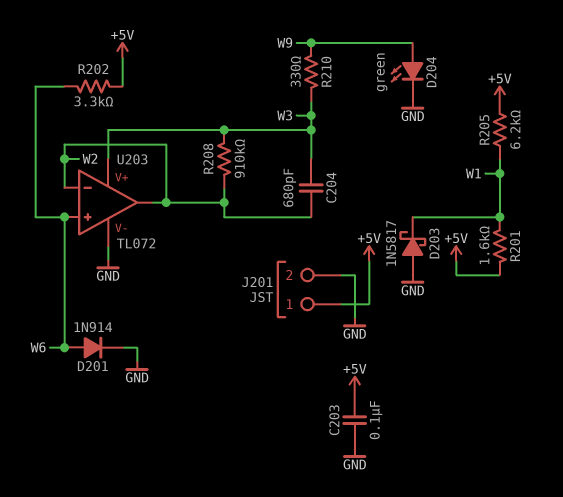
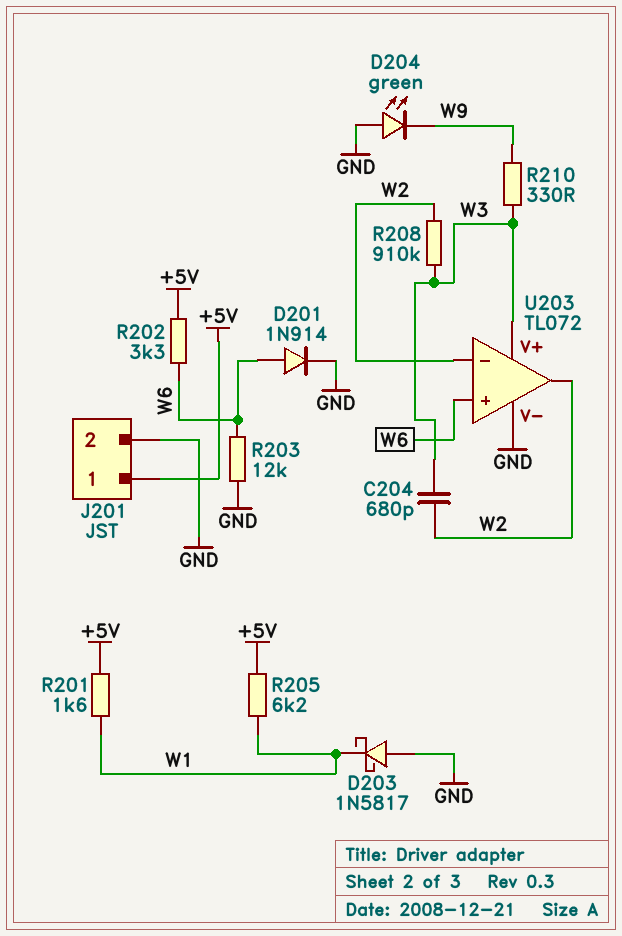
C203: 100nF (+5V, GND) -> none
D204: LED green (A W9, K GND) -> LED green (A GND, K W9)
R203: none -> 12k (GND, W6)

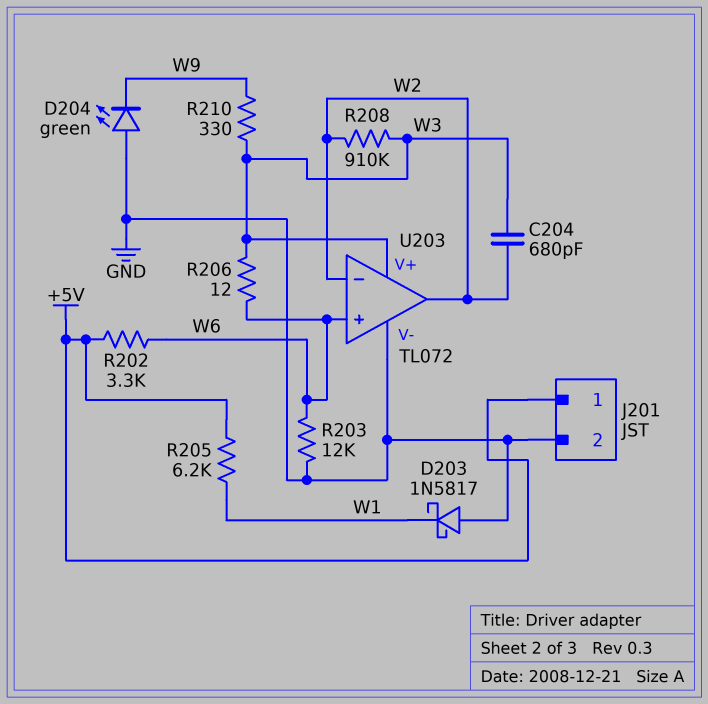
D201: diode 1N914 (A W6, K GND) -> none
R201: 1.6k (+5V, W1) -> none
R206: none -> 12 (W3, W6)

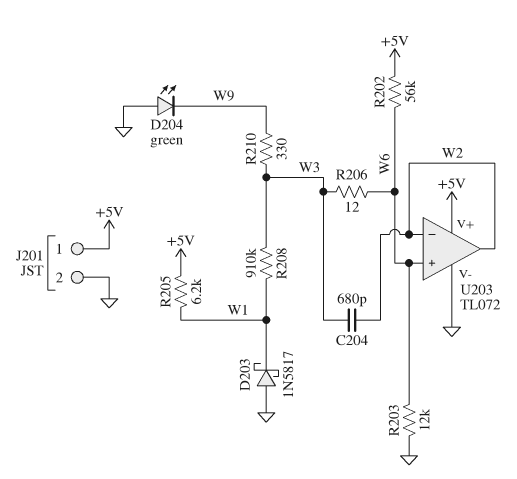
R202: 3.3k (+5V, W6) -> 56k (+5V, W6)
R208: 910k (W2, W3) -> 910k (W1, W3)
U203 pin V+: W3 -> +5V

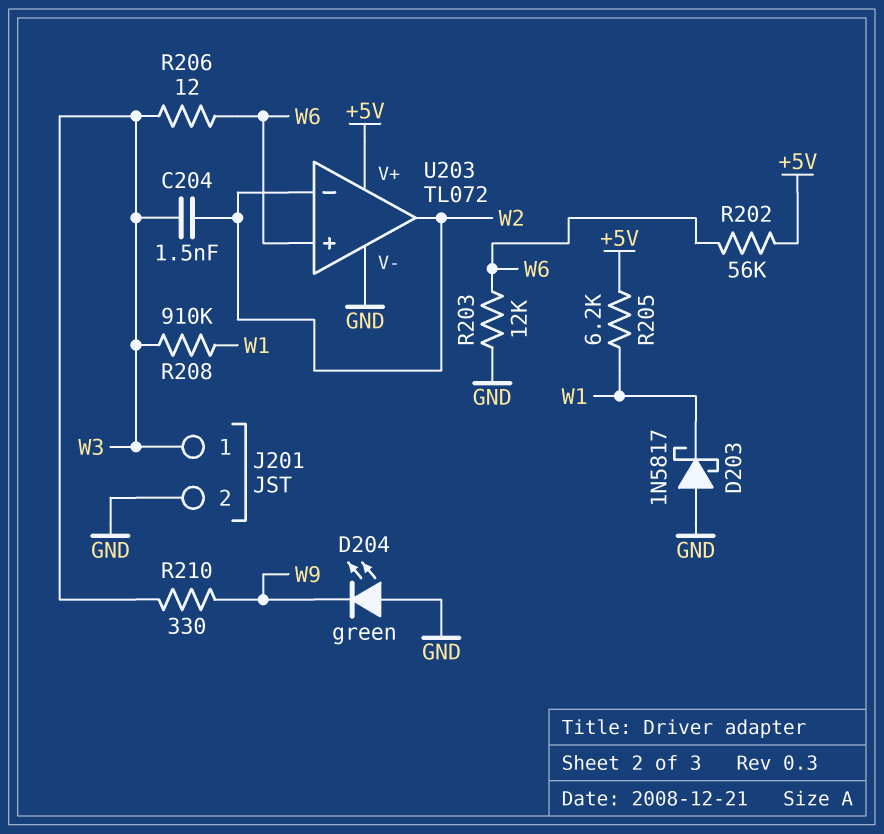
C204: 680pF (W2, W3) -> 1.5nF (W2, W3)
J201 pin 1: +5V -> W3

